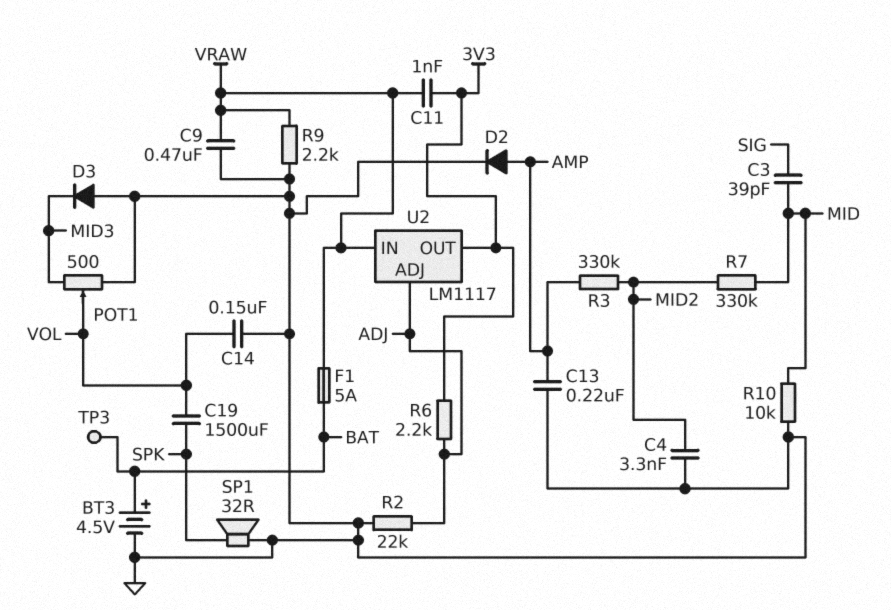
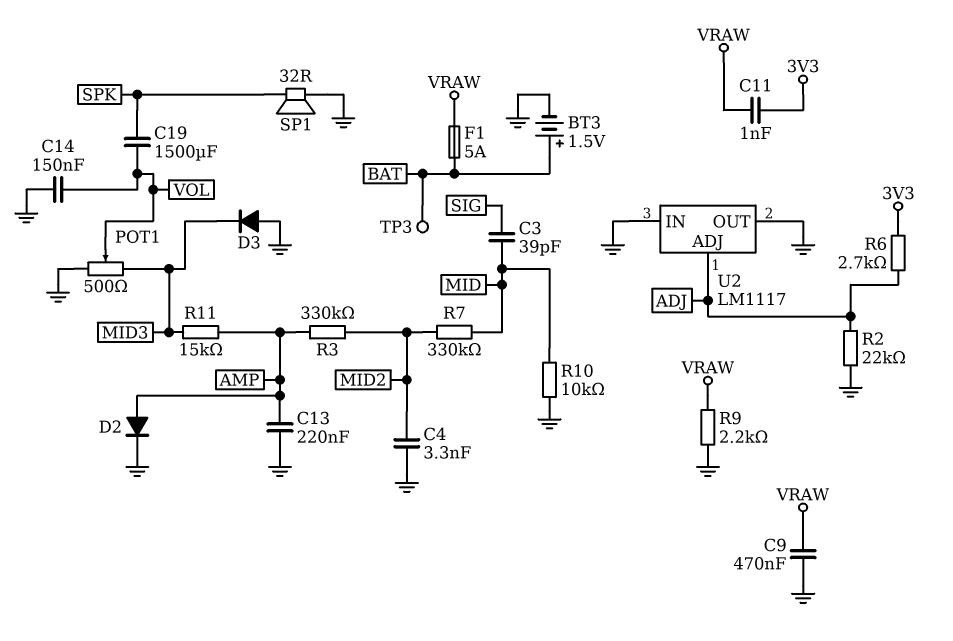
BT3: 4.5V (plus BAT, minus GND) -> 1.5V (plus BAT, minus GND)
R6: 2.2k (3V3, ADJ) -> 2.7k (3V3, ADJ)
R11: none -> 15k (AMP, MID3)
U2 pin IN: VRAW -> GND
U2 pin OUT: 3V3 -> GND

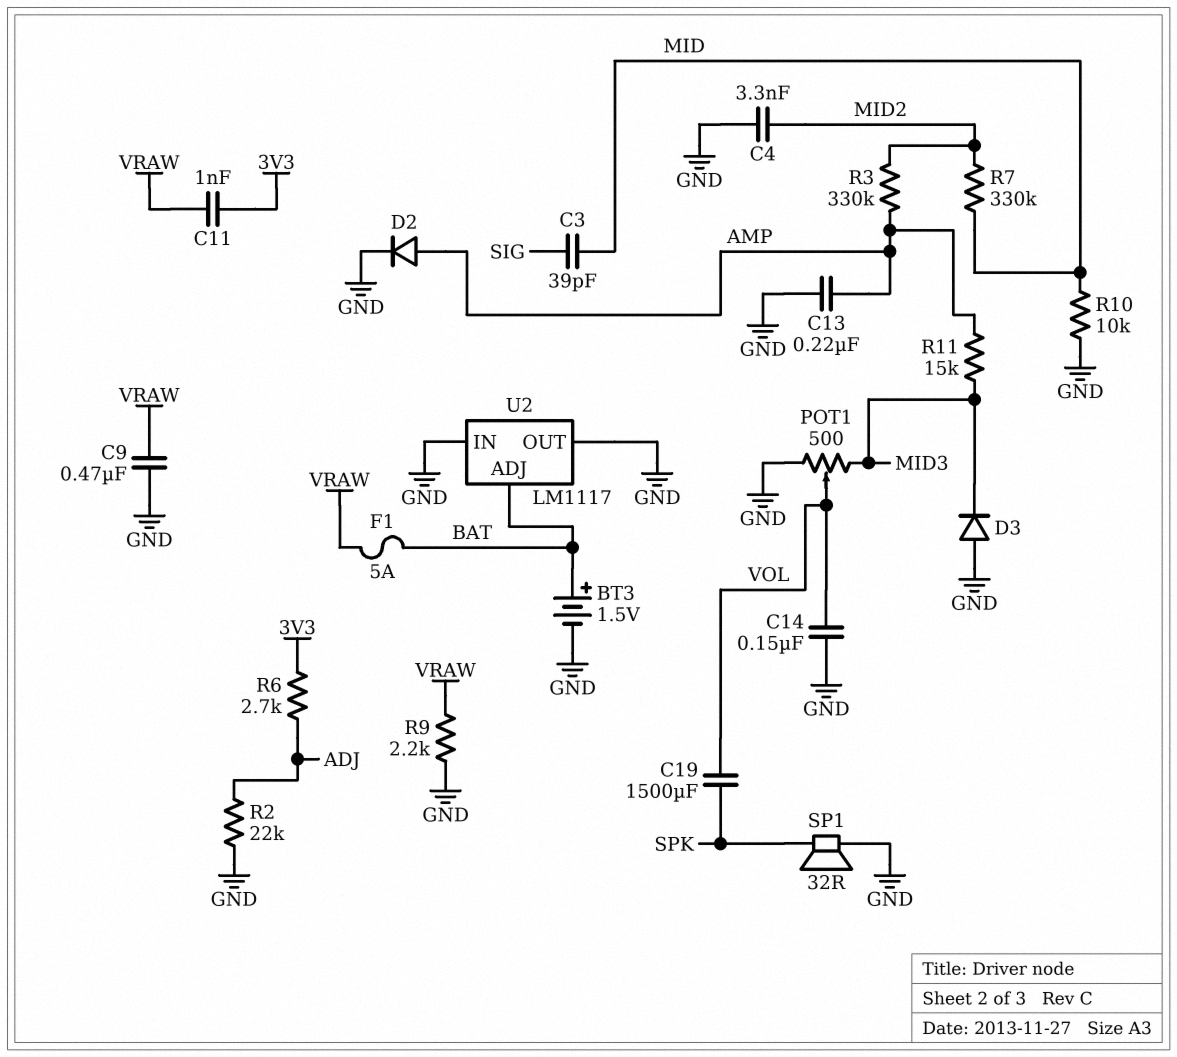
TP3: test point (BAT) -> none
U2 pin ADJ: ADJ -> BAT

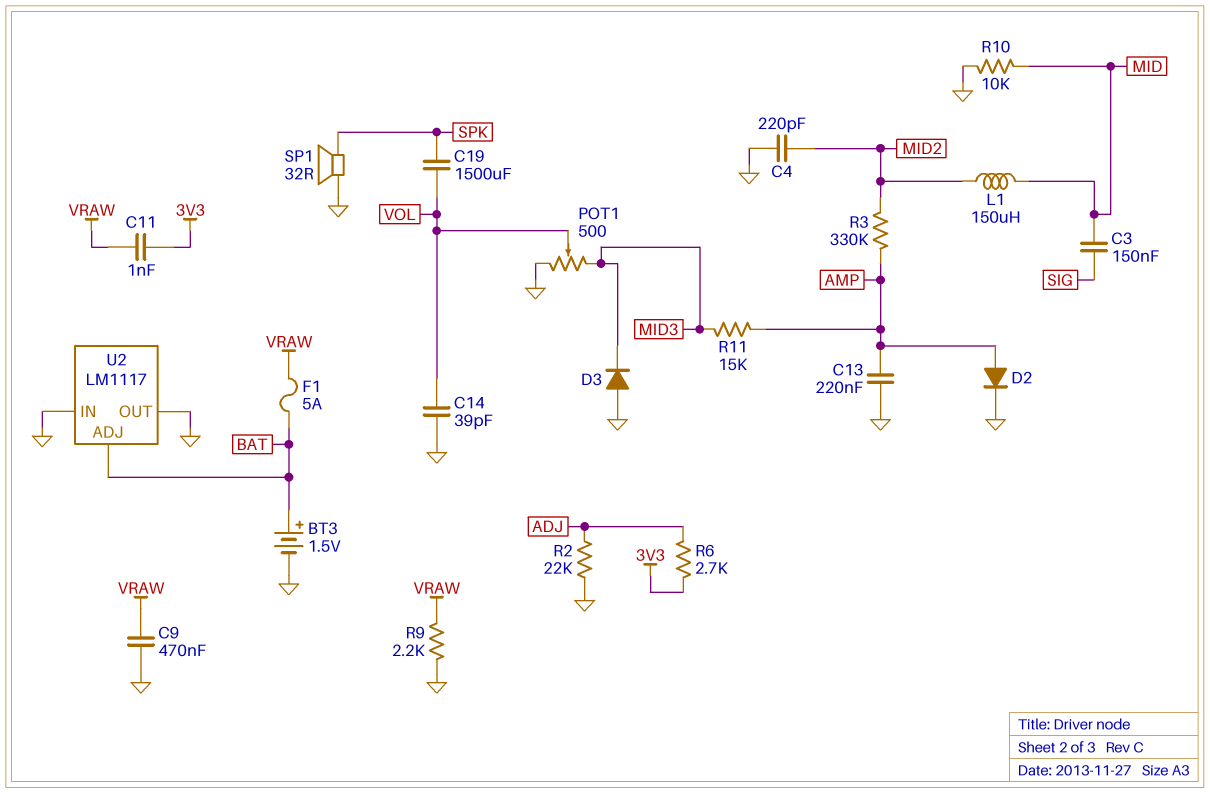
C3: 39pF (MID, SIG) -> 150nF (MID, SIG)
C4: 3.3nF (GND, MID2) -> 220pF (GND, MID2)
C14: 150nF (GND, VOL) -> 39pF (GND, VOL)
L1: none -> 150uH (MID, MID2)
R7: 330k (MID, MID2) -> none

